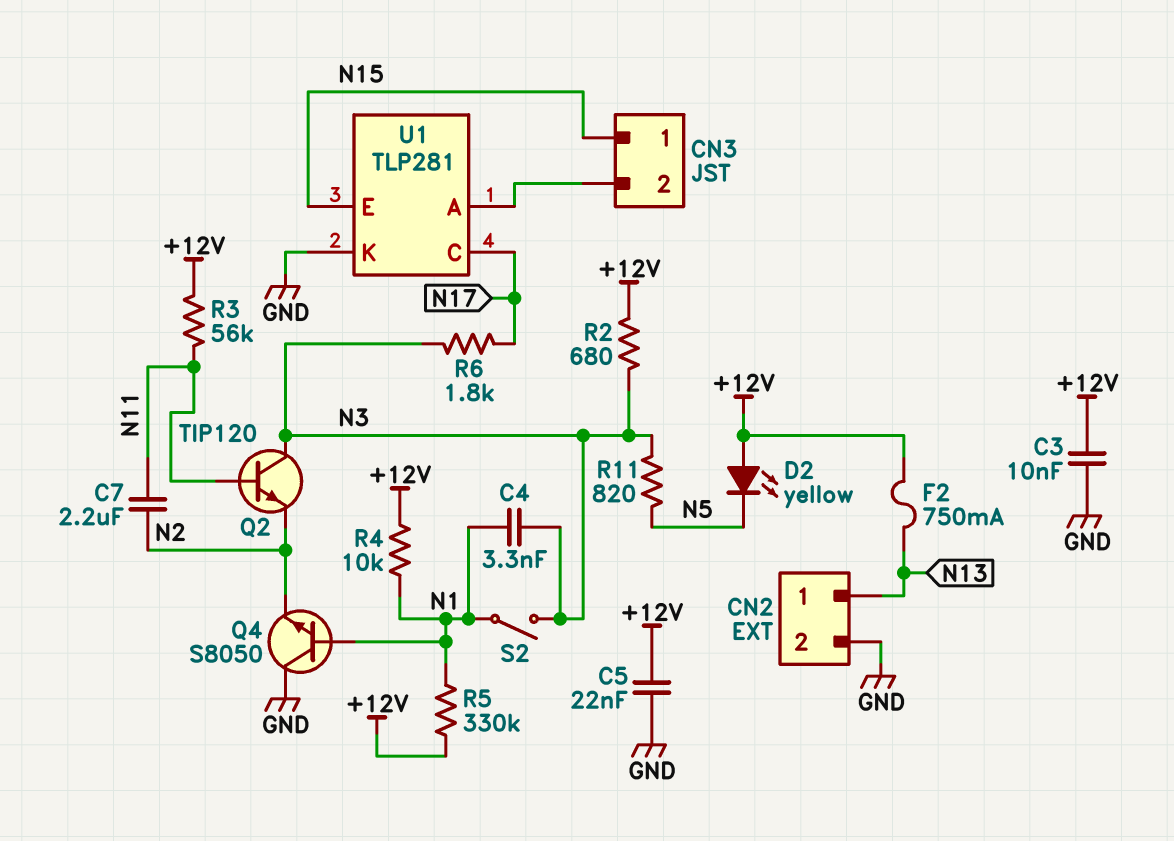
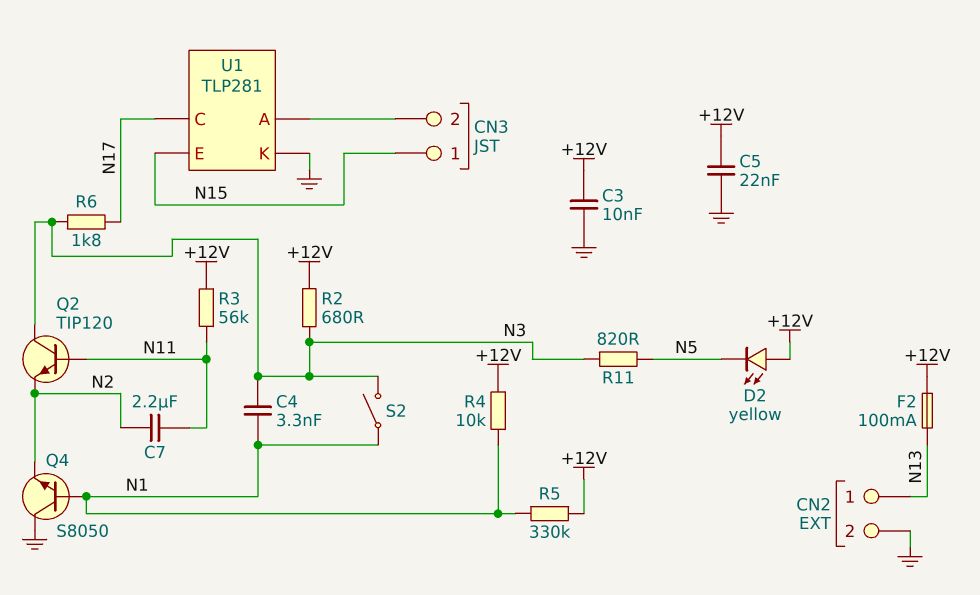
F2: 750mA (+12V, N13) -> 100mA (+12V, N13)

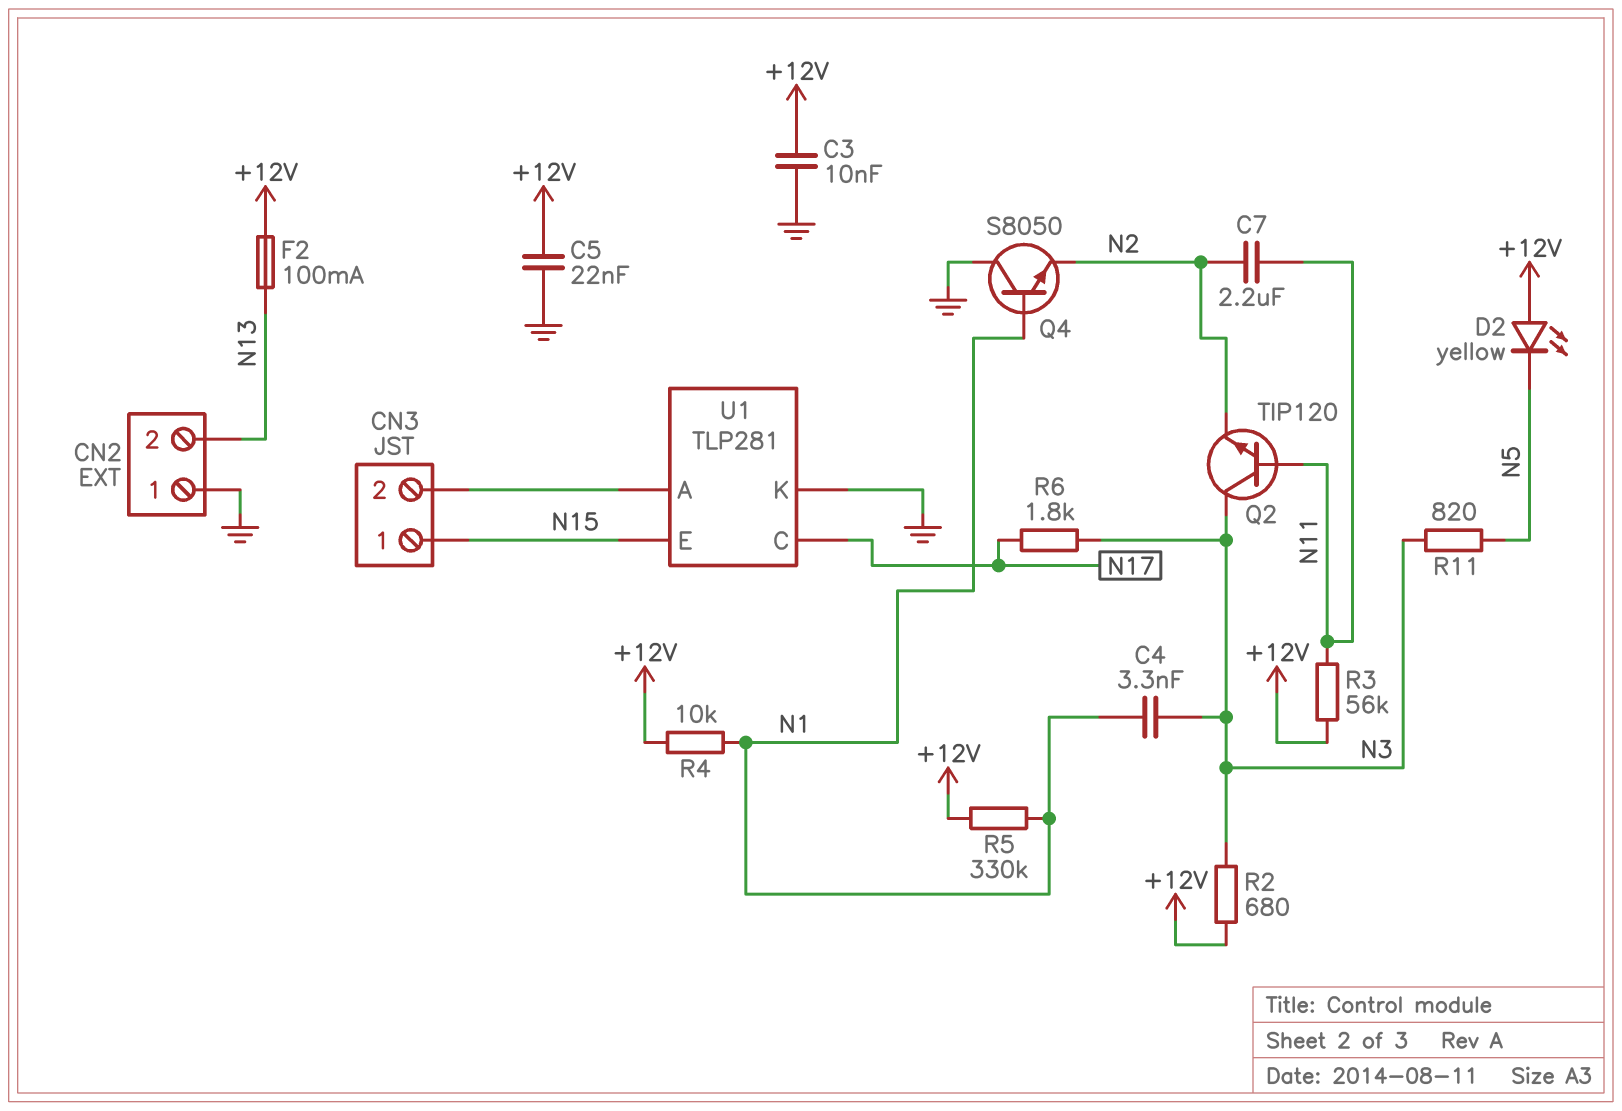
CN2 pin 1: N13 -> GND
CN2 pin 2: GND -> N13
S2: switch (N1, N3) -> none

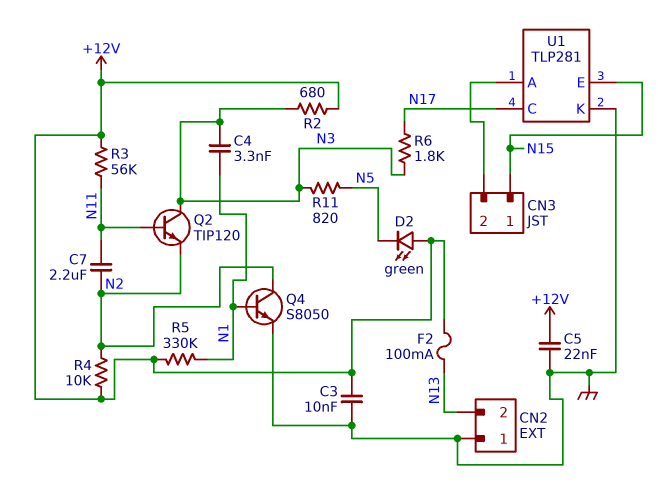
D2: LED yellow (A +12V, K N5) -> LED green (A +12V, K N5)
Q4: NPN S8050 (B N1, C GND, E N2) -> NPN S8050 (B N1, C N2, E GND)
R4: 10k (+12V, N1) -> 10k (+12V, N2)

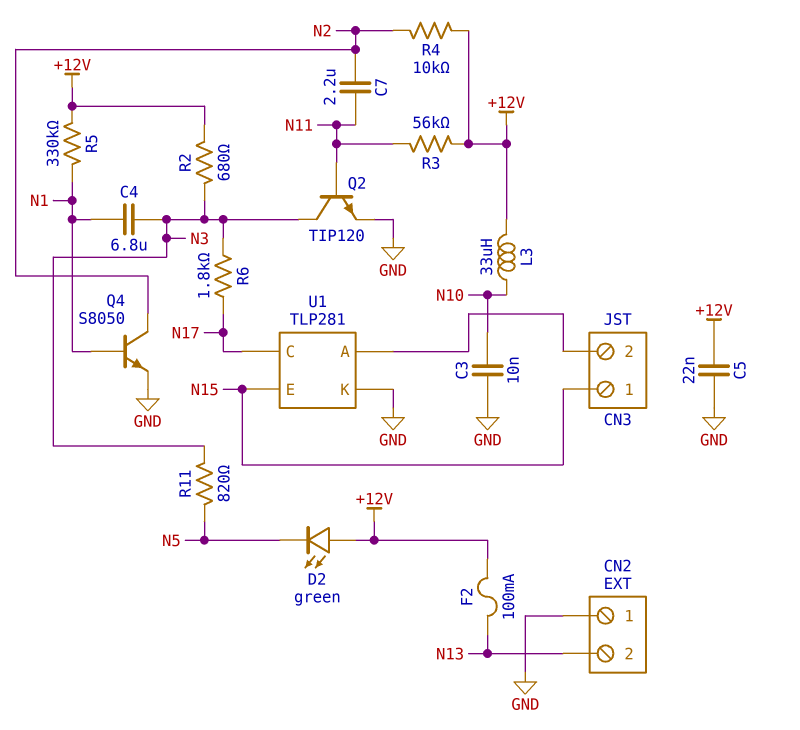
C3: 10nF (+12V, GND) -> 10nF (GND, N10)
C4: 3.3nF (N1, N3) -> 6.8uF (N1, N3)
L3: none -> 33uH (+12V, N10)
Q2: NPN TIP120 (B N11, C N3, E N2) -> NPN TIP120 (B N11, C N3, E GND)

